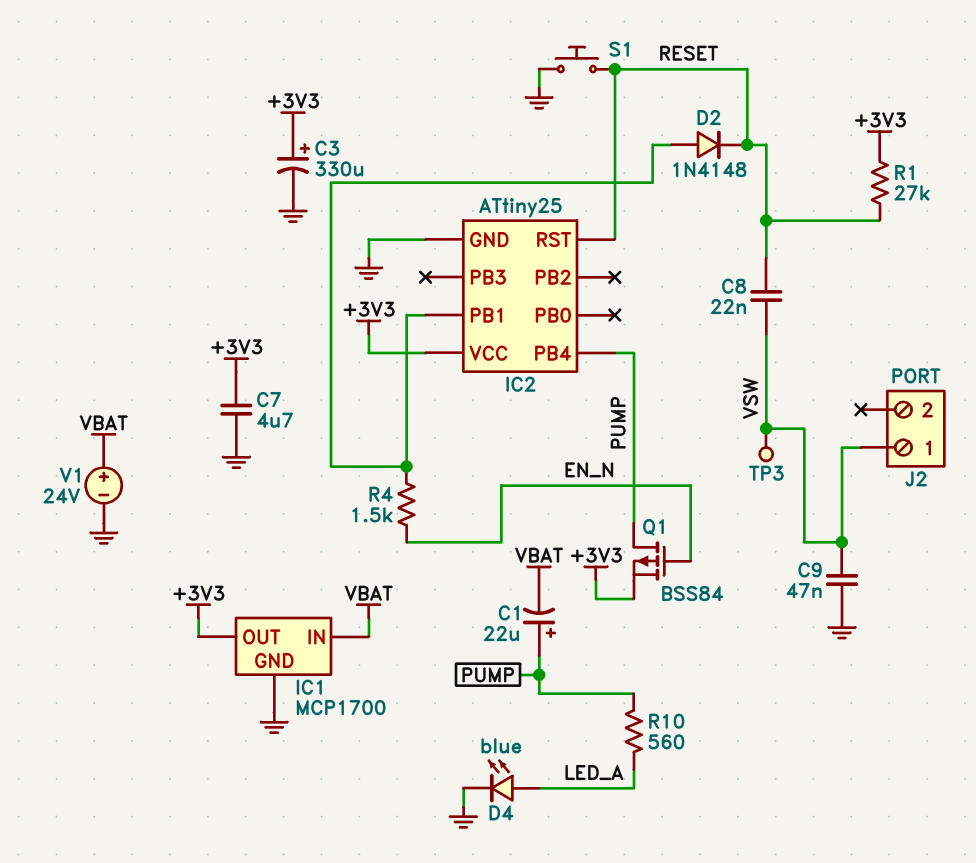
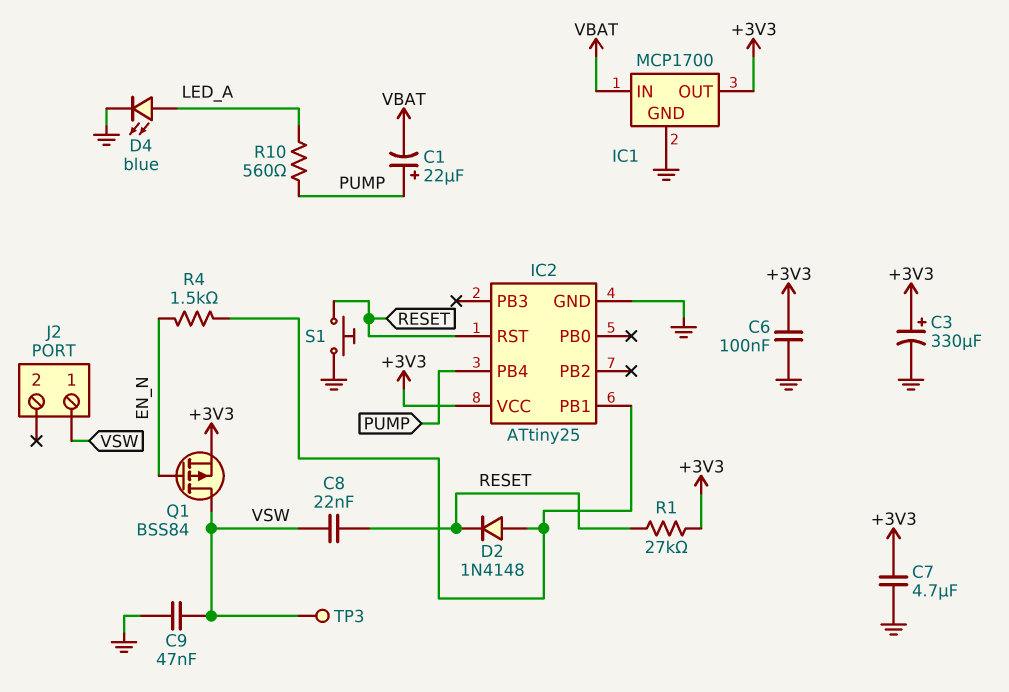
C6: none -> 100nF (+3V3, GND)
Q1: PMOS BSS84 (G EN_N, D PUMP, S +3V3) -> PMOS BSS84 (G EN_N, D VSW, S +3V3)
V1: 24V (plus VBAT, minus GND) -> none

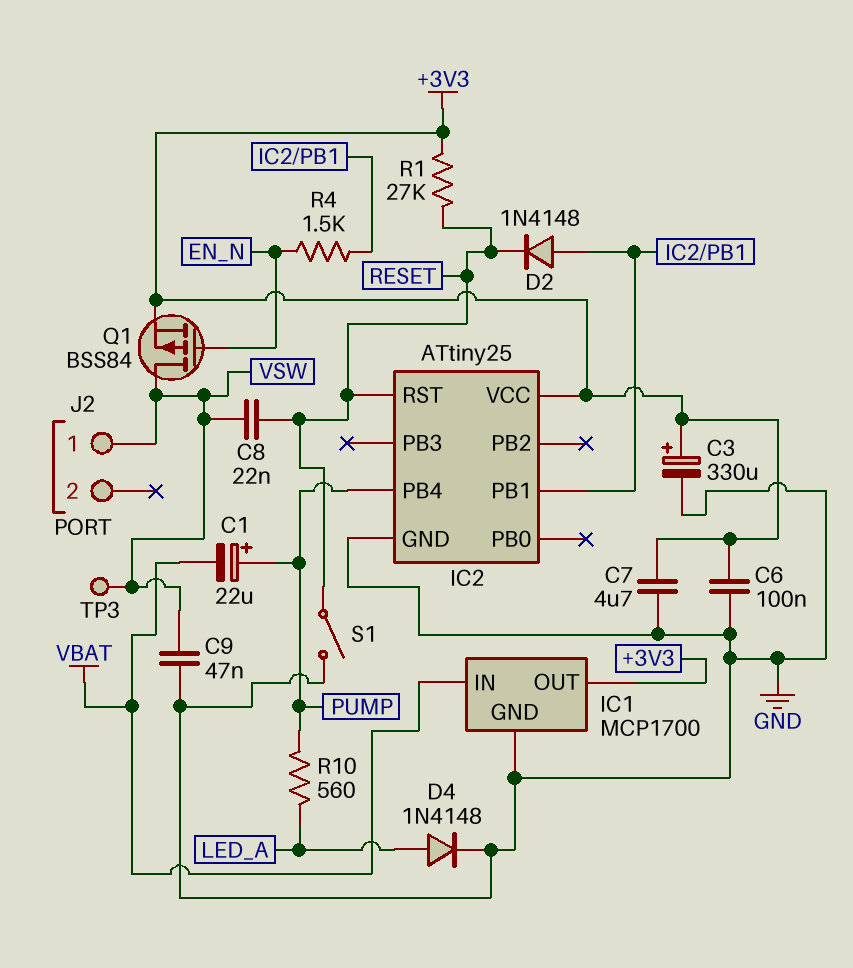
D4: LED blue (A LED_A, K GND) -> diode 1N4148 (A LED_A, K GND)
S1: button (GND, RESET) -> switch (GND, RESET)

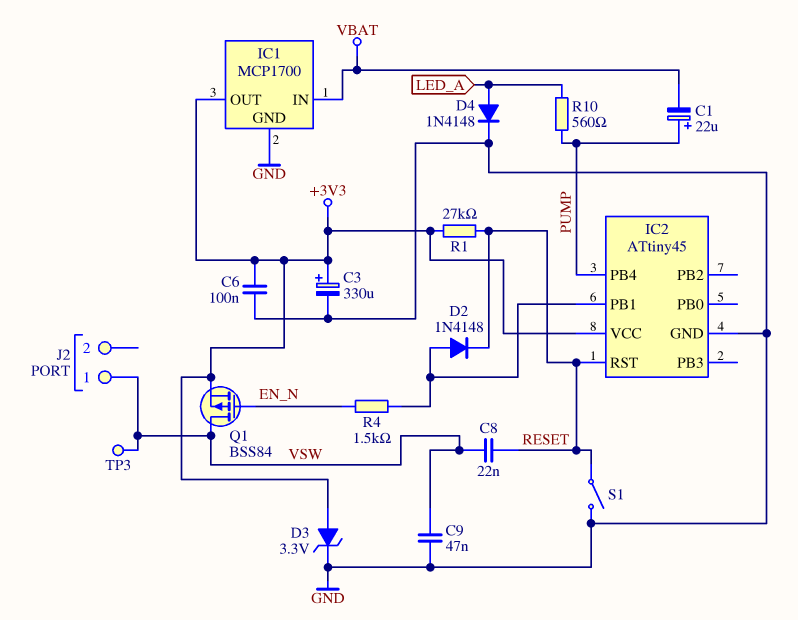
C7: 4.7uF (+3V3, GND) -> none
D3: none -> zener 3.3V (A +3V3, K GND)
IC2: ATtiny25 -> ATtiny45

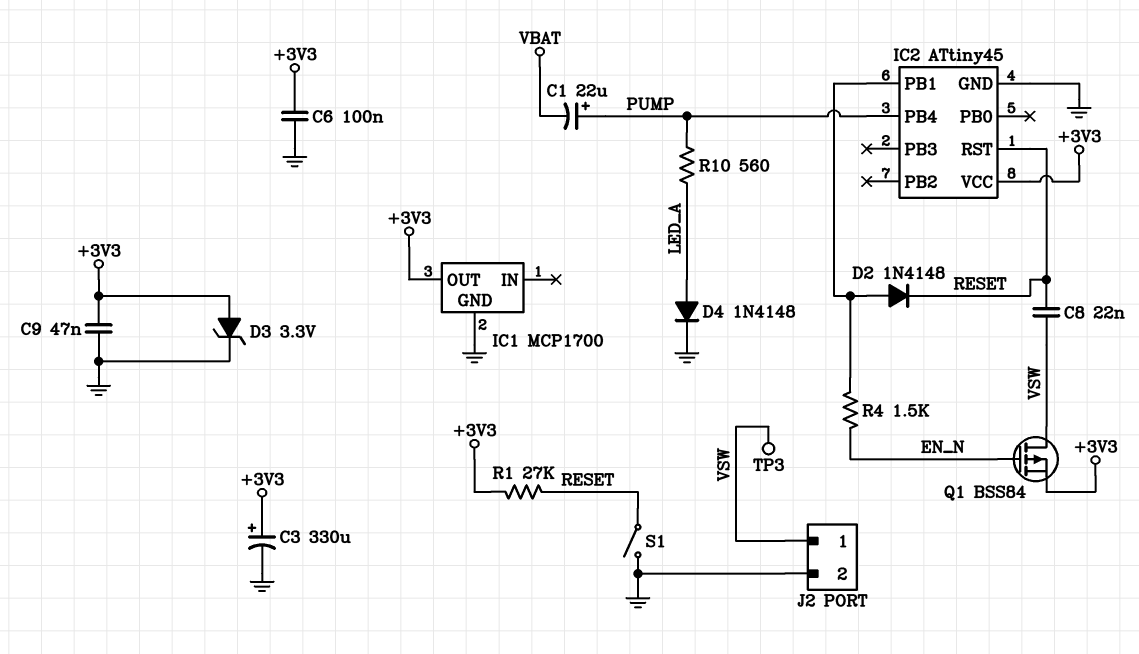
C9: 47nF (GND, VSW) -> 47nF (+3V3, GND)
IC1 pin IN: VBAT -> none
J2 pin 2: none -> GND

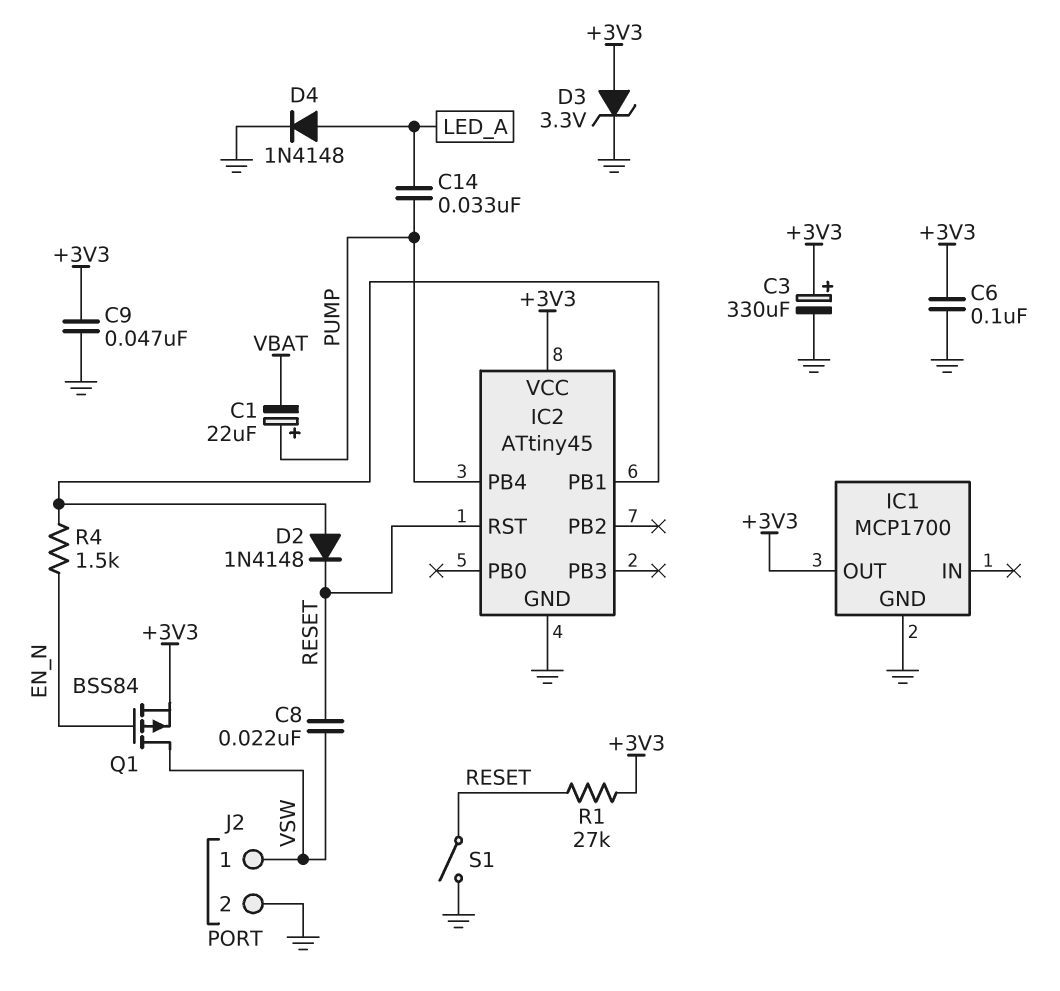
C14: none -> 33nF (LED_A, PUMP)
R10: 560 (LED_A, PUMP) -> none
TP3: test point (VSW) -> none

